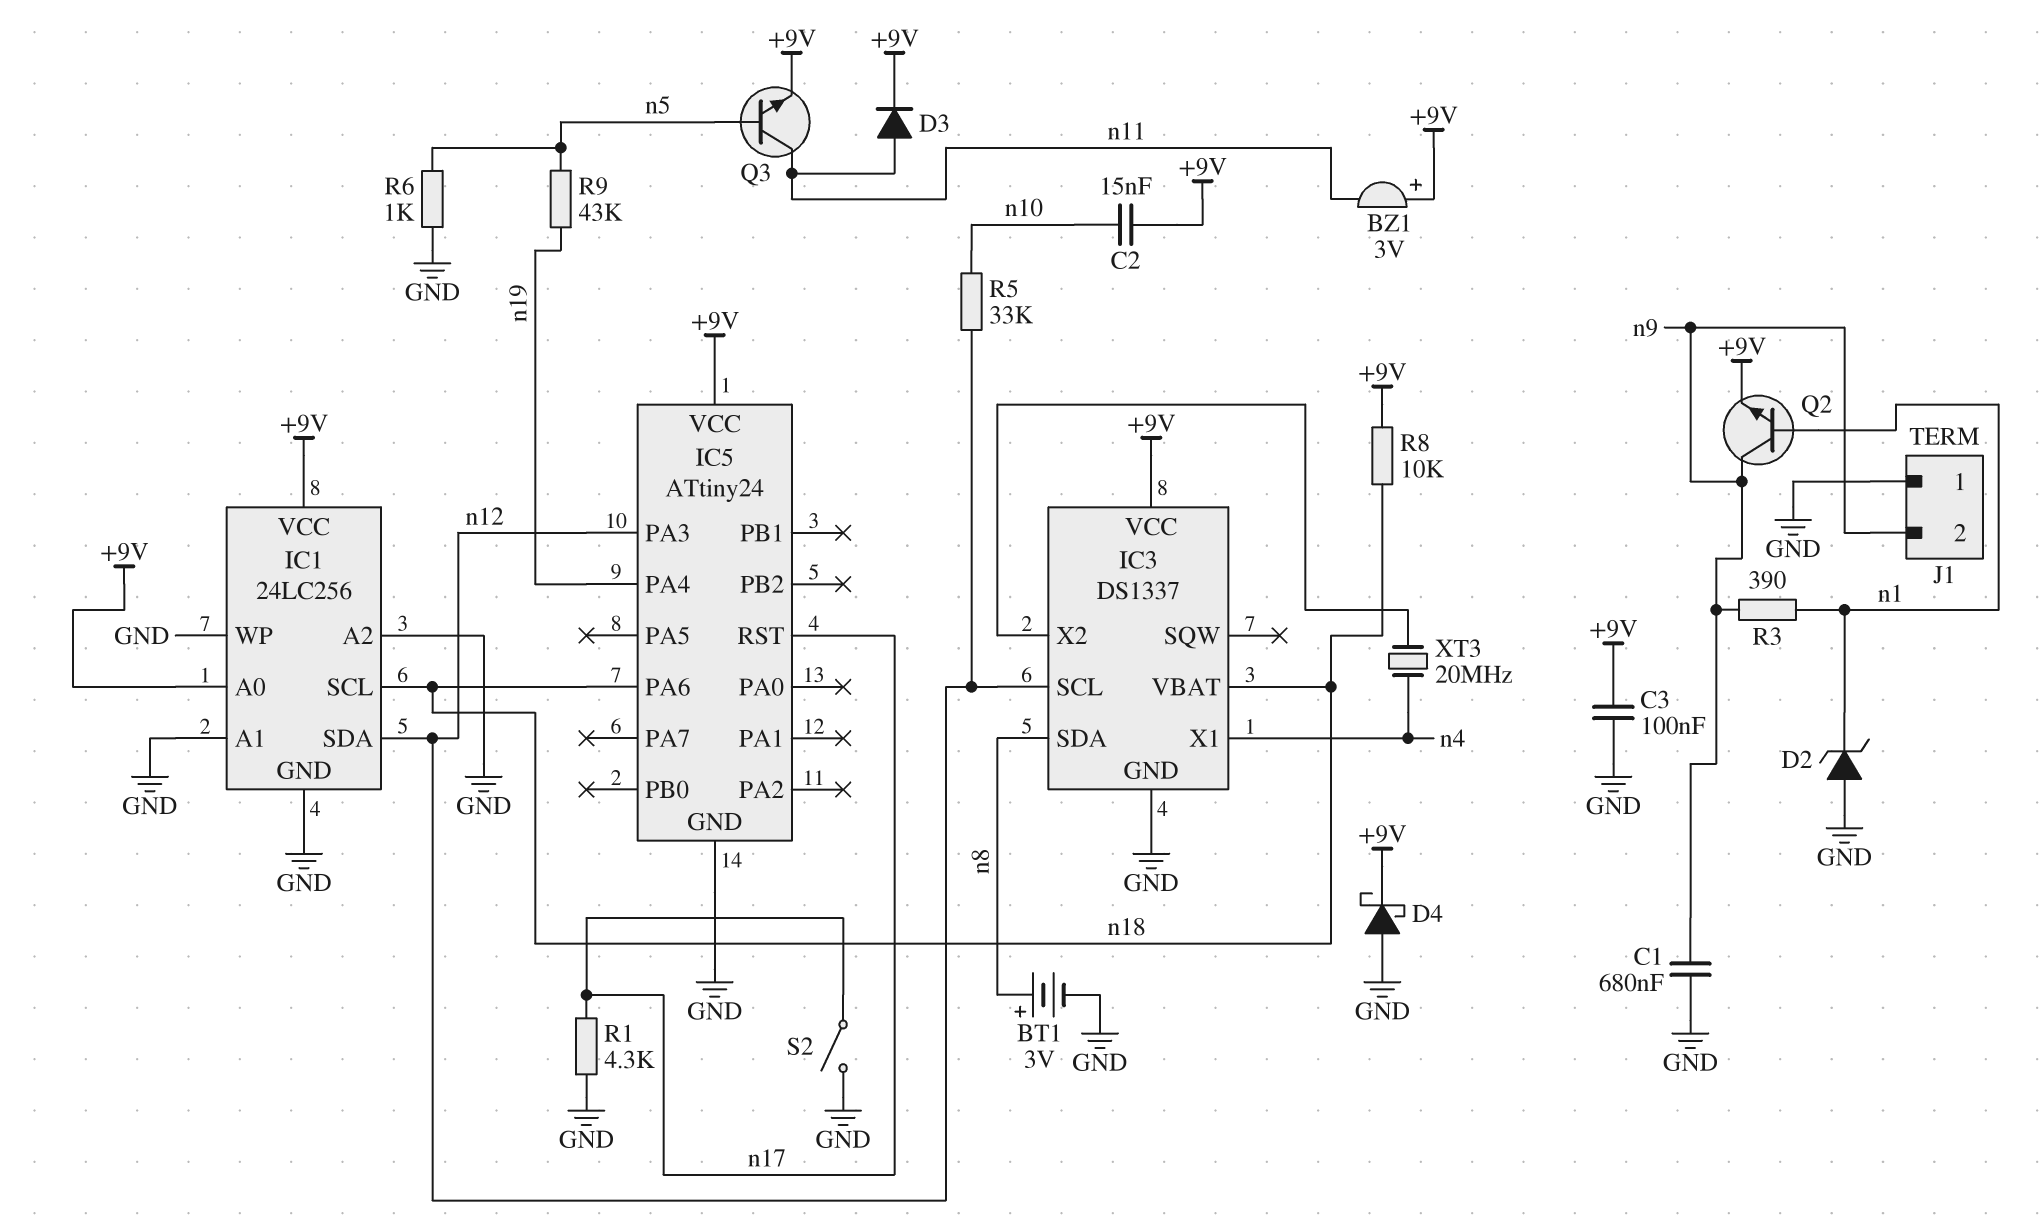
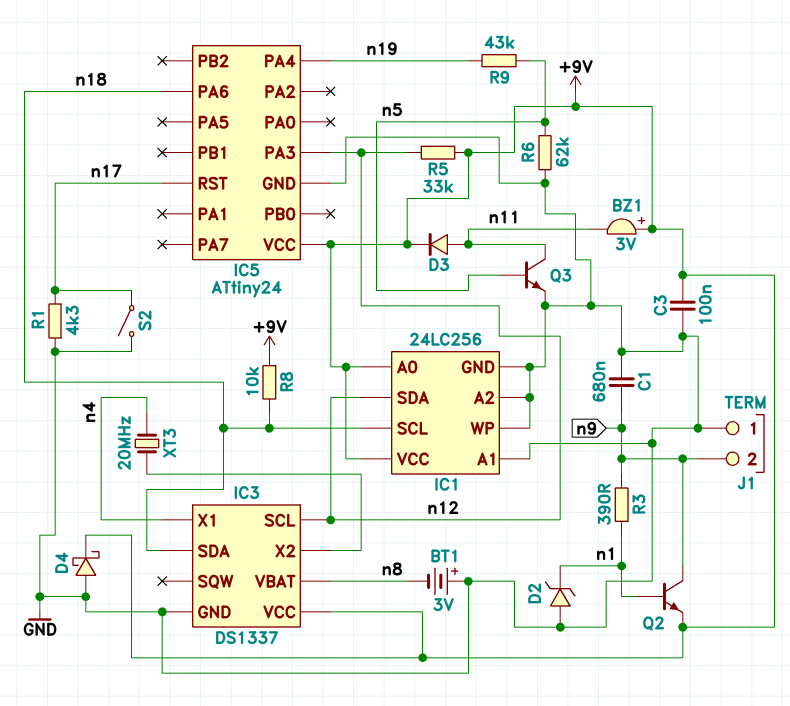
BT1: 3V (plus n8, minus GND) -> 3V (plus GND, minus n8)
C2: 15nF (+9V, n10) -> none
IC3 pin SDA: n8 -> n18
IC3 pin VBAT: n18 -> n8
Q3: NPN (B n5, C n11, E +9V) -> NPN (B n5, C n11, E GND)
R5: 33k (n10, n12) -> 33k (+9V, n12)
R6: 1k (GND, n5) -> 62k (GND, n5)

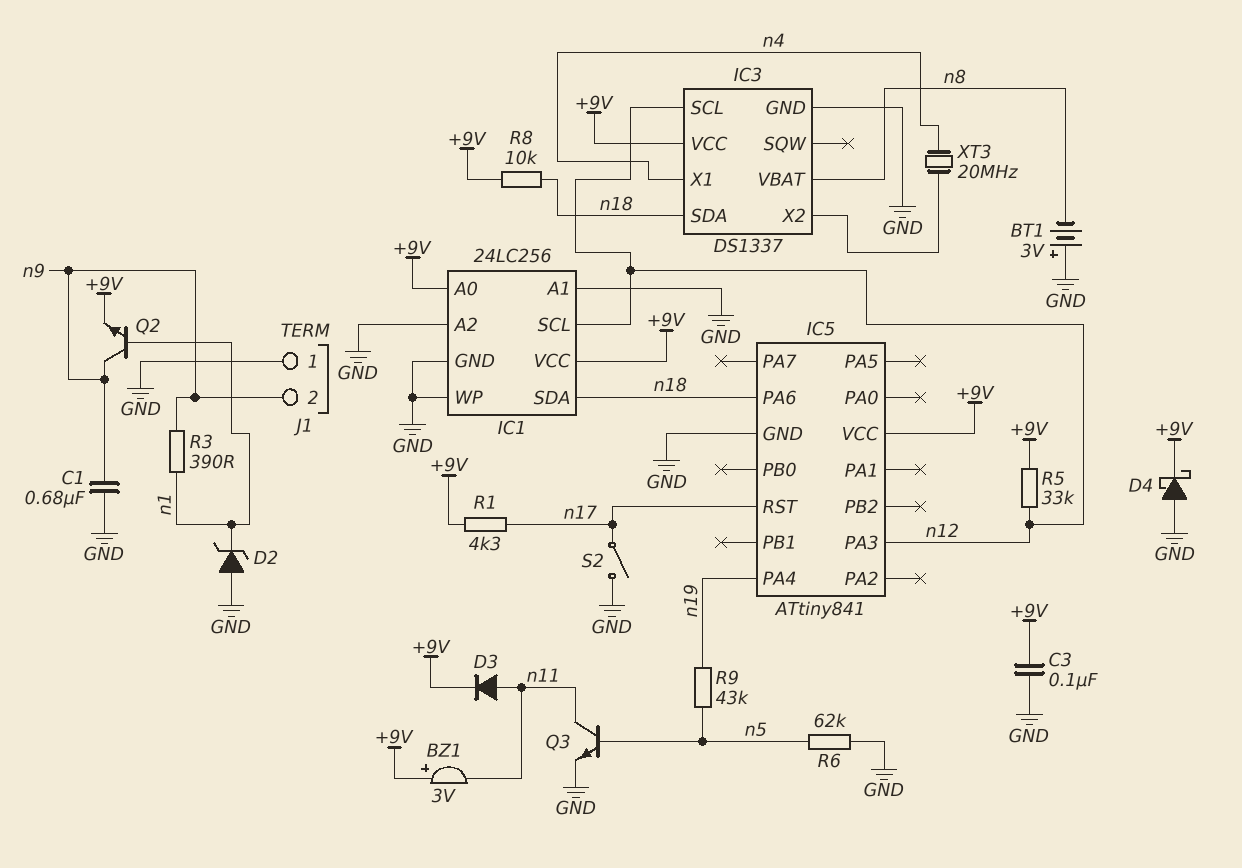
IC1 pin SCL: n18 -> n12
IC1 pin SDA: n12 -> n18
IC5: ATtiny24 -> ATtiny841
R1: 4.3k (GND, n17) -> 4.3k (+9V, n17)

